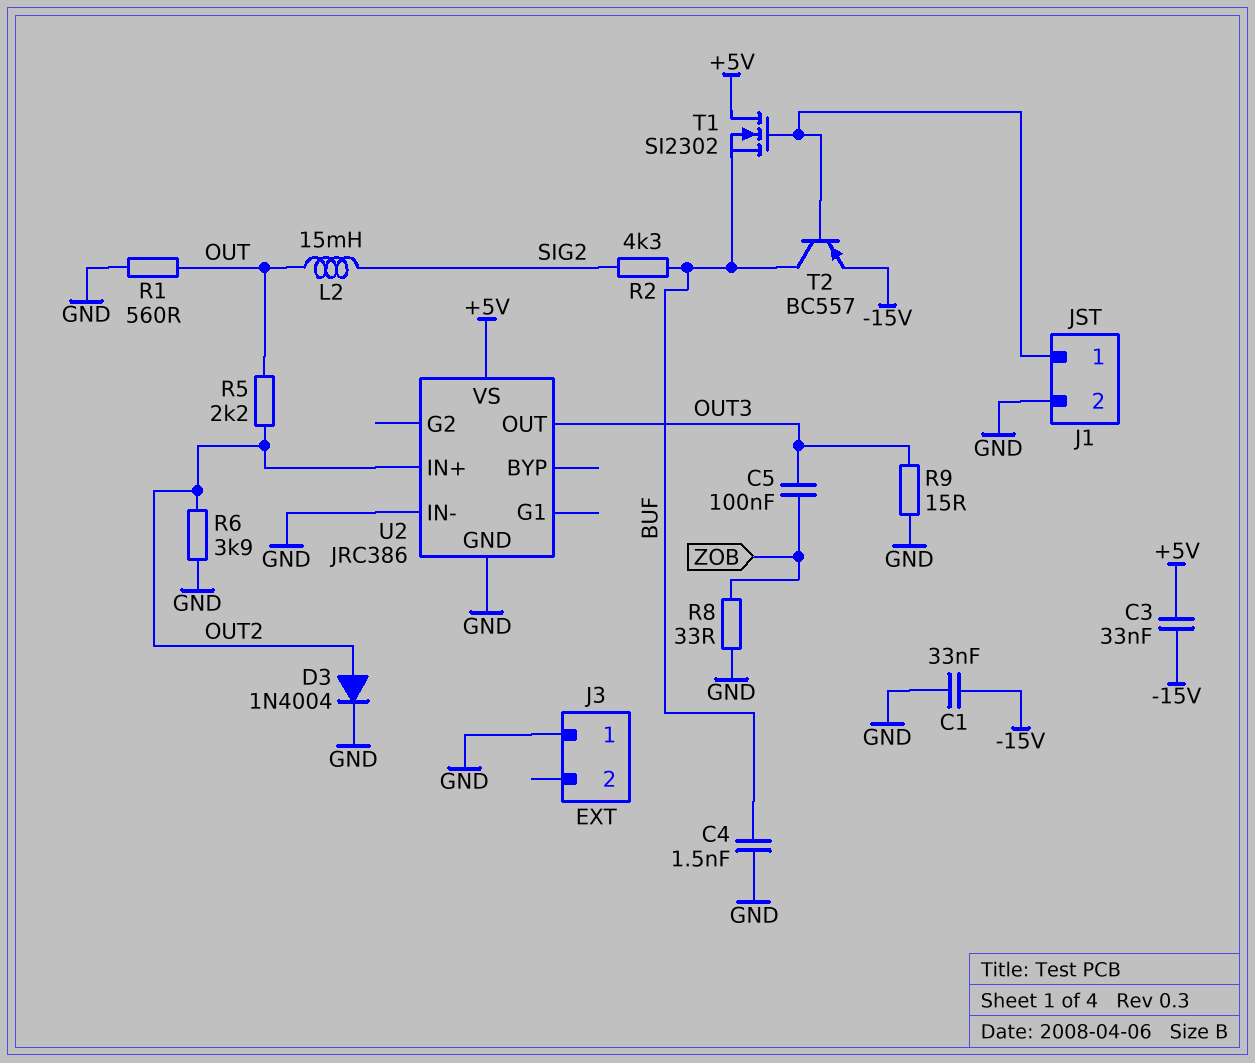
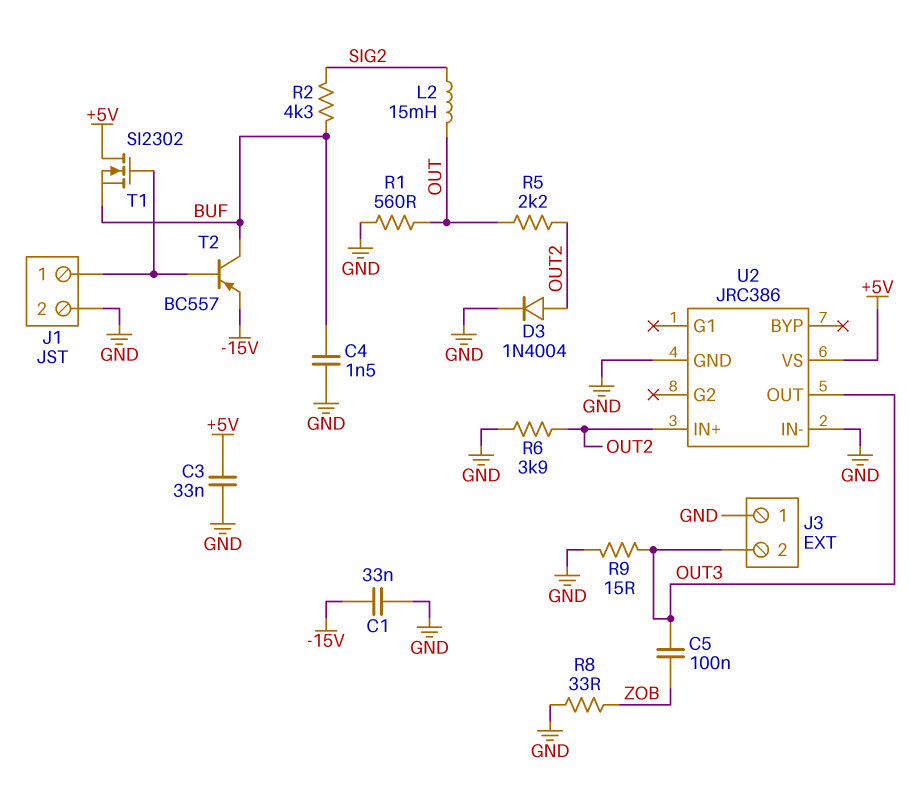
C3: 33nF (+5V, -15V) -> 33nF (+5V, GND)
J3 pin 2: none -> OUT3

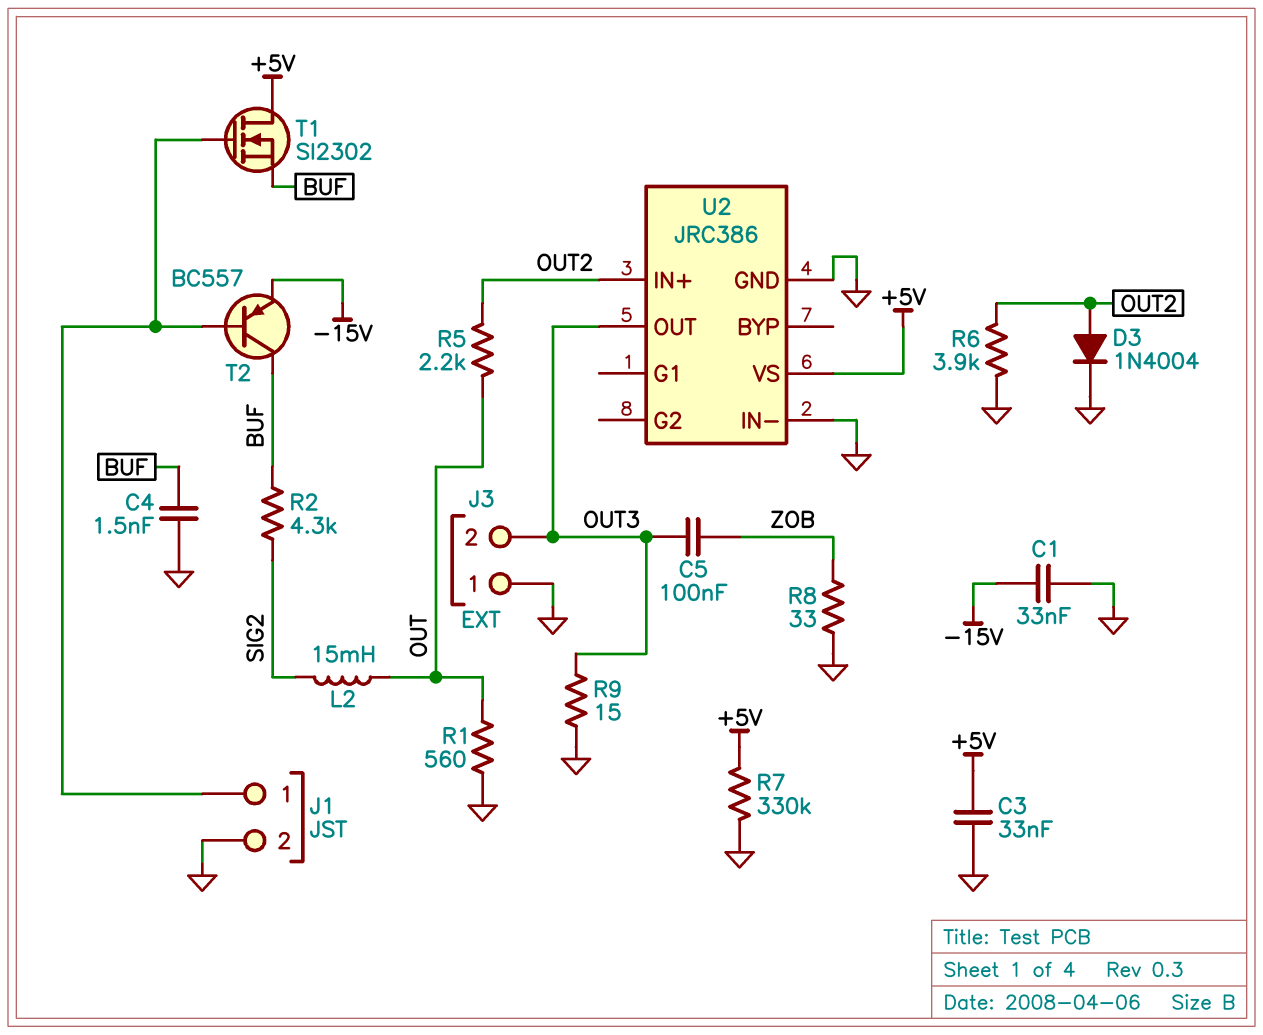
R7: none -> 330k (+5V, GND)

